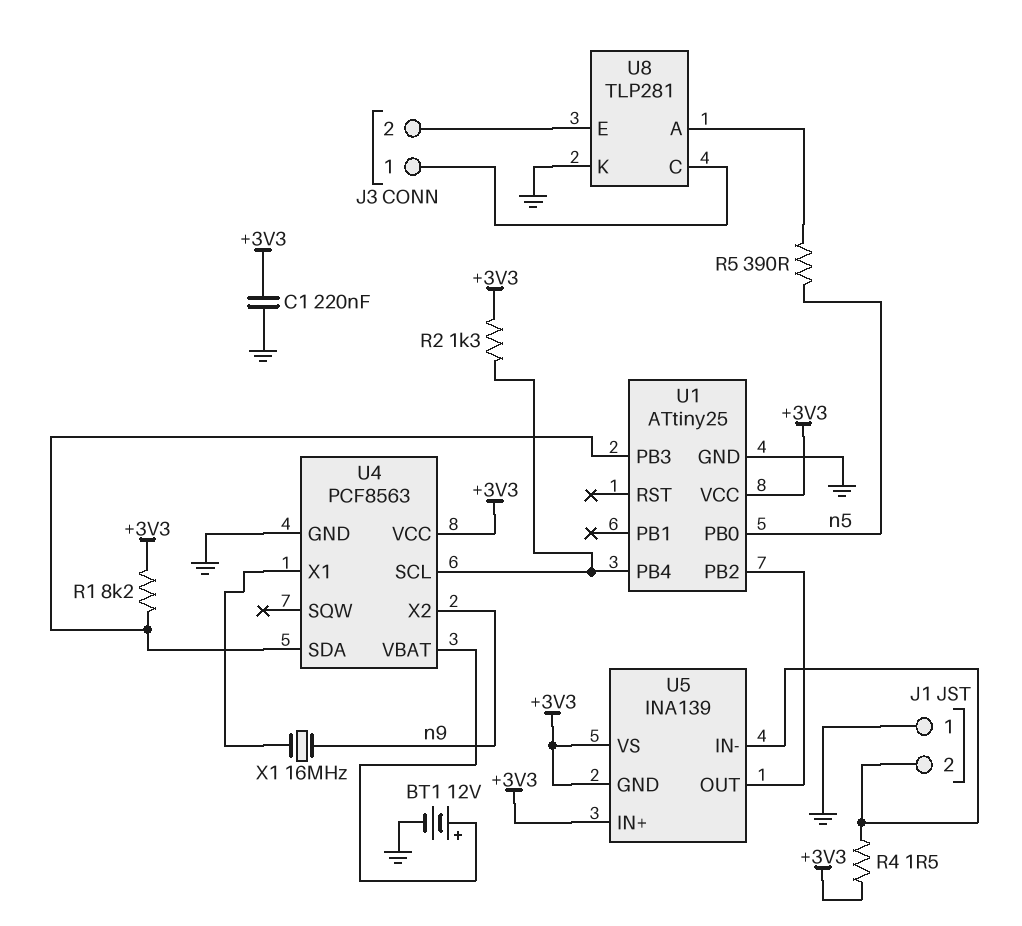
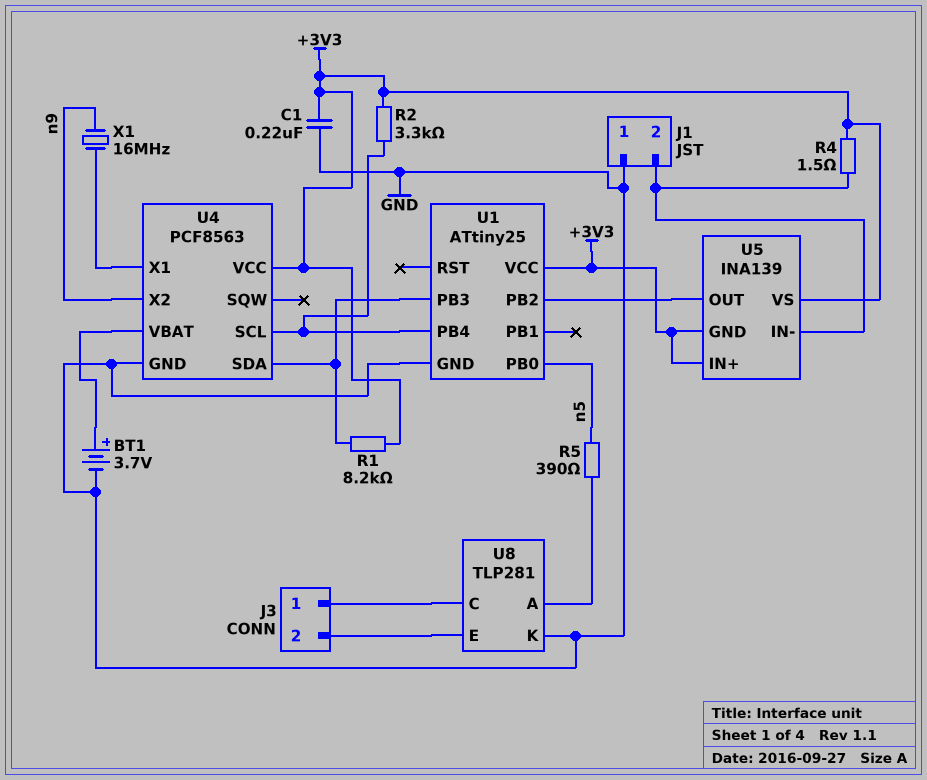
BT1: 12V (plus U4/VBAT, minus GND) -> 3.7V (plus U4/VBAT, minus GND)
R2: 1.3k (+3V3, U1/PB4) -> 3.3k (+3V3, U1/PB4)

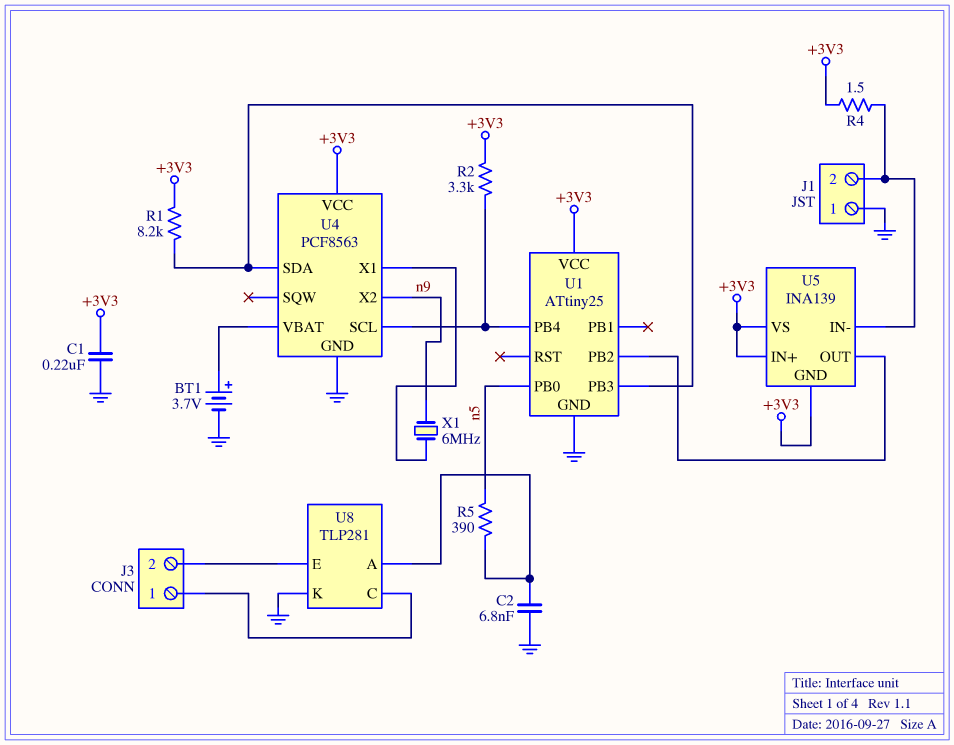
C2: none -> 6.8nF (GND, U8/A)
X1: 16MHz (U4/X1, n9) -> 6MHz (U4/X1, n9)

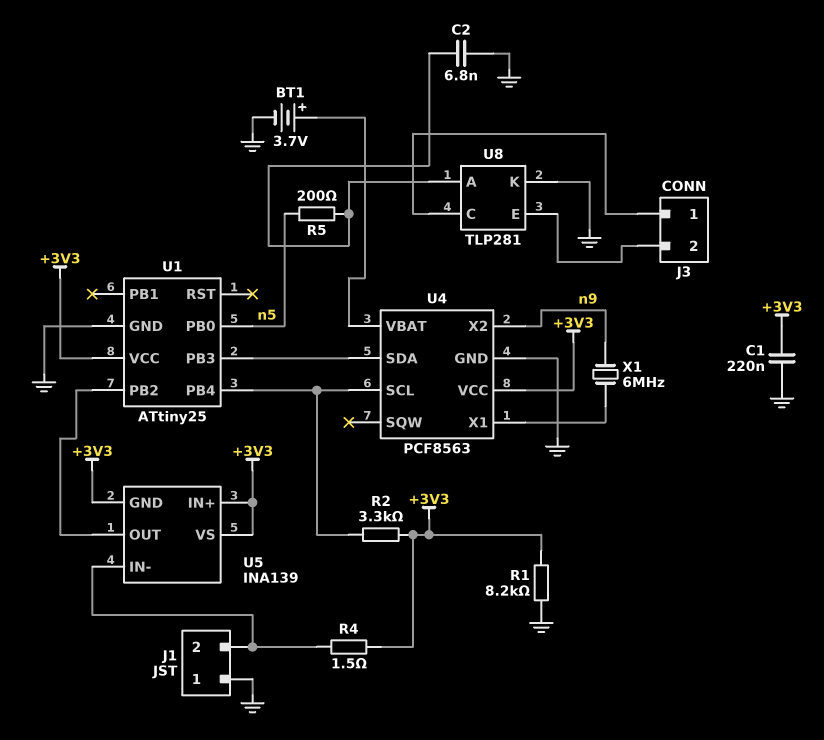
R1: 8.2k (+3V3, U1/PB3) -> 8.2k (+3V3, GND)
R5: 390 (U8/A, n5) -> 200 (U8/A, n5)

